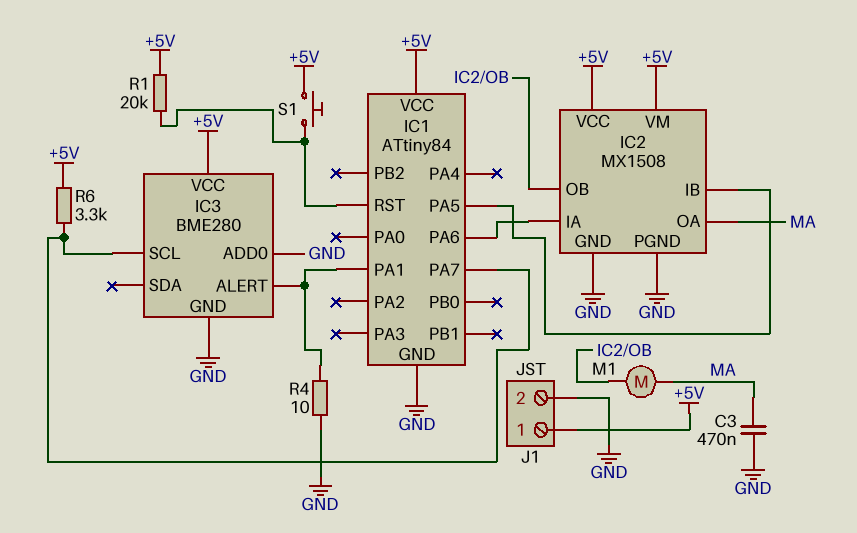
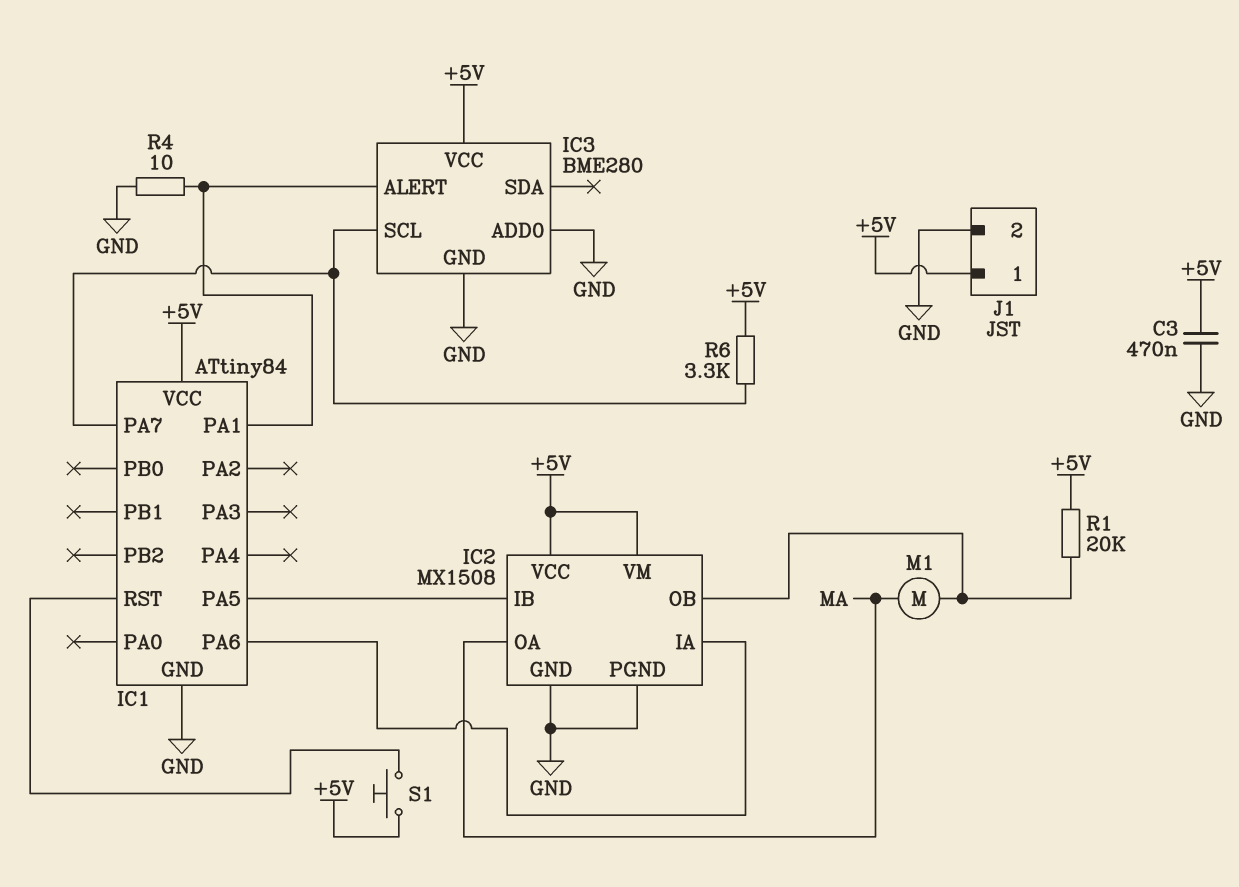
C3: 470nF (GND, MA) -> 470nF (+5V, GND)
R1: 20k (+5V, IC1/RST) -> 20k (+5V, IC2/OB)

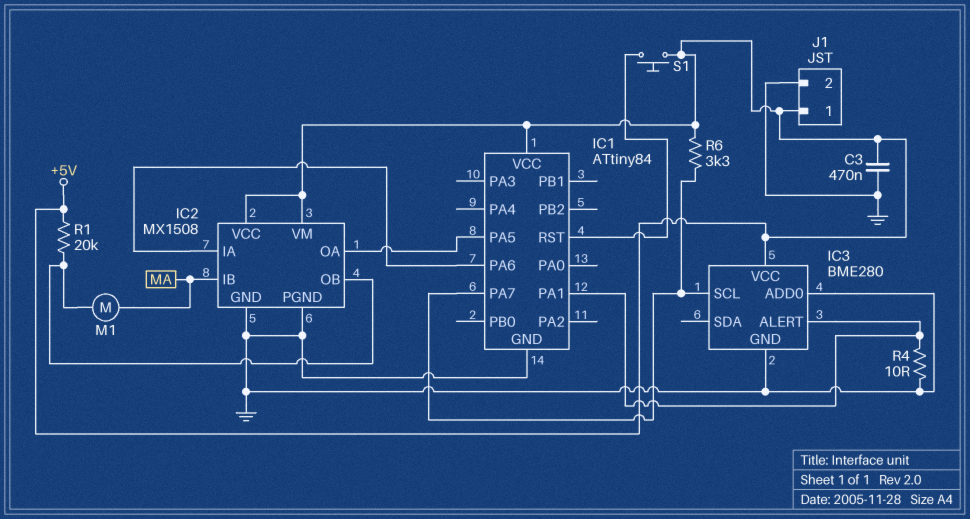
IC2 pin IB: IC1/PA5 -> MA
IC2 pin OA: MA -> IC1/PA5

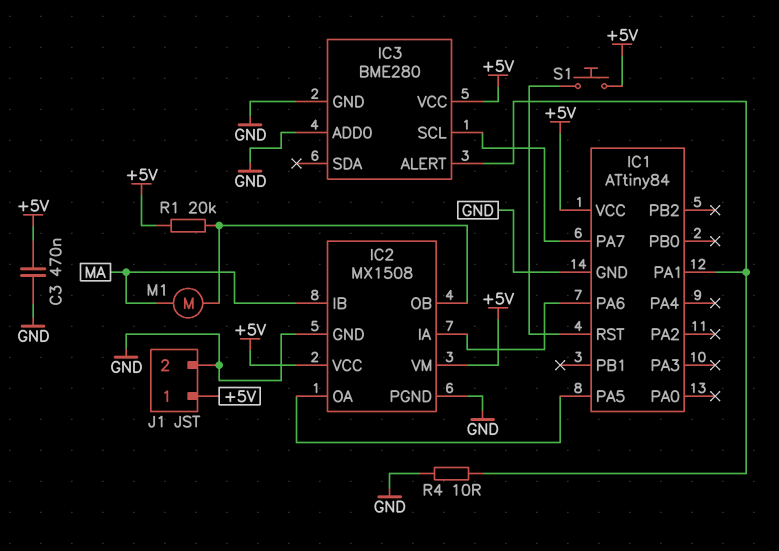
R6: 3.3k (+5V, IC1/PA7) -> none

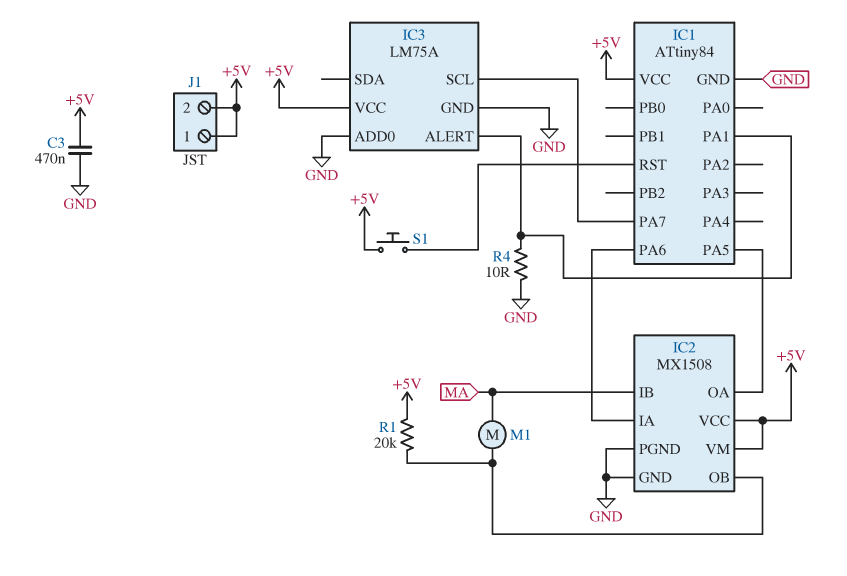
IC3: BME280 -> LM75A
J1 pin 2: GND -> +5V

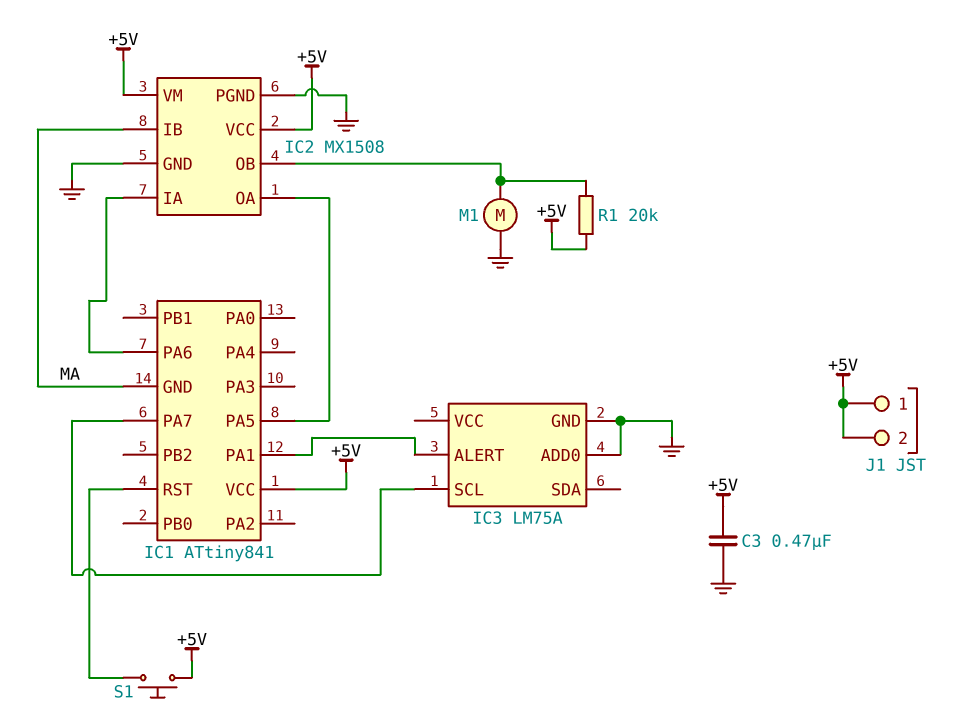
IC1: ATtiny84 -> ATtiny841
IC1 pin GND: GND -> MA
IC3 pin VCC: +5V -> none
M1: motor (IC2/OB, MA) -> motor (GND, IC2/OB)
R4: 10 (GND, IC1/PA1) -> none

